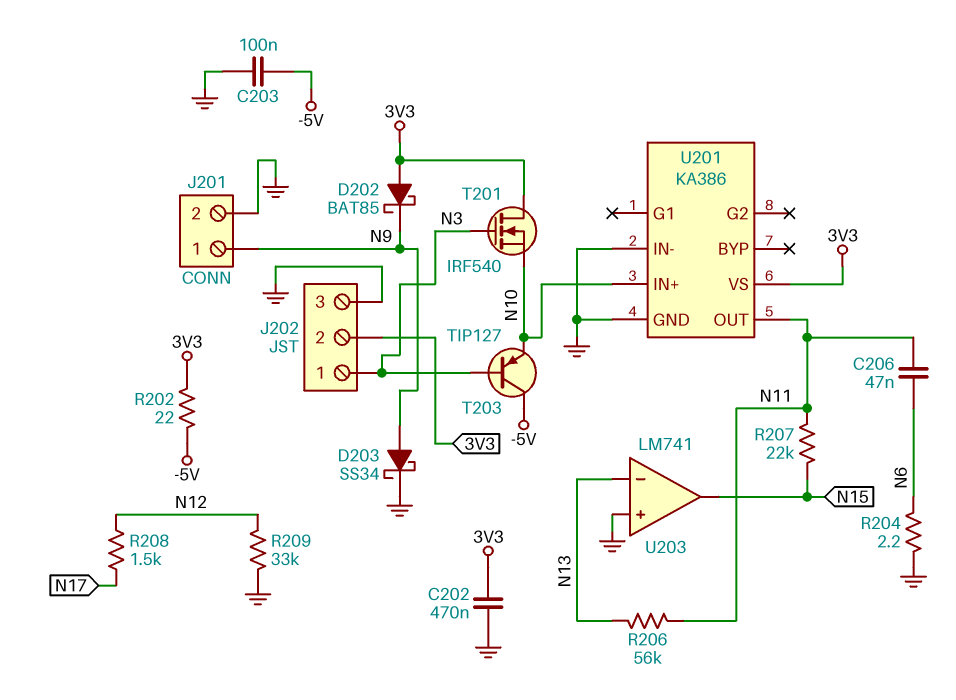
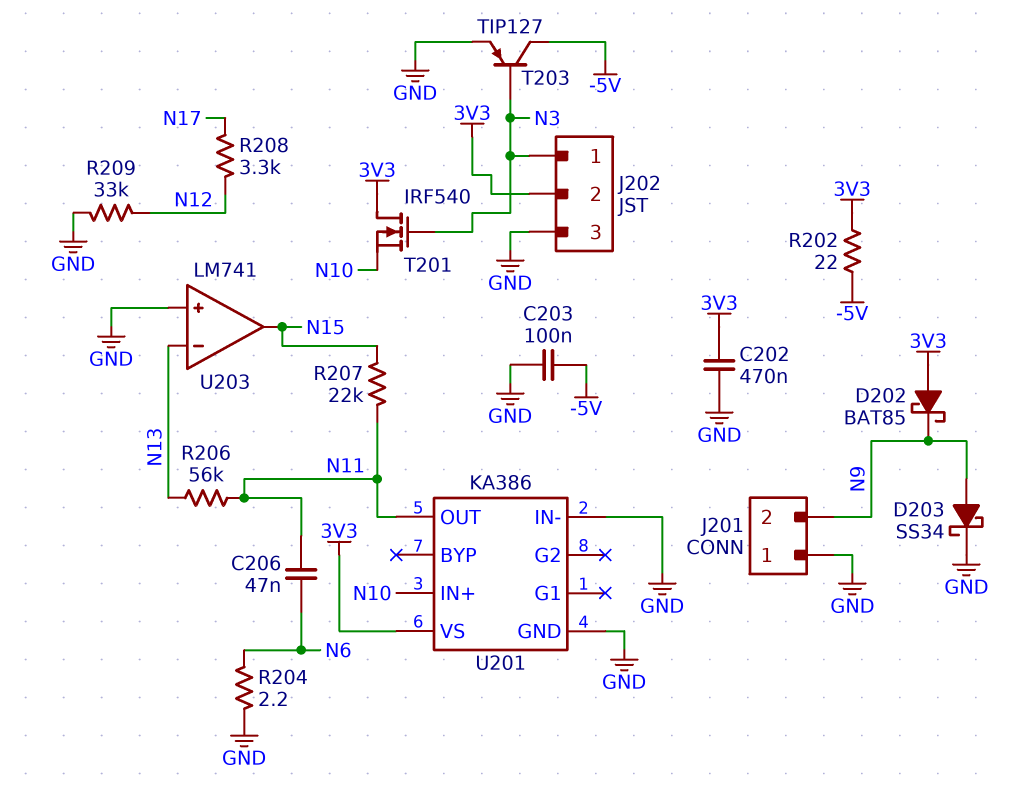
J201 pin 1: N9 -> GND
J201 pin 2: GND -> N9
R208: 1.5k (N12, N17) -> 3.3k (N12, N17)
T203: PNP TIP127 (B N3, C -5V, E N10) -> PNP TIP127 (B N3, C -5V, E GND)

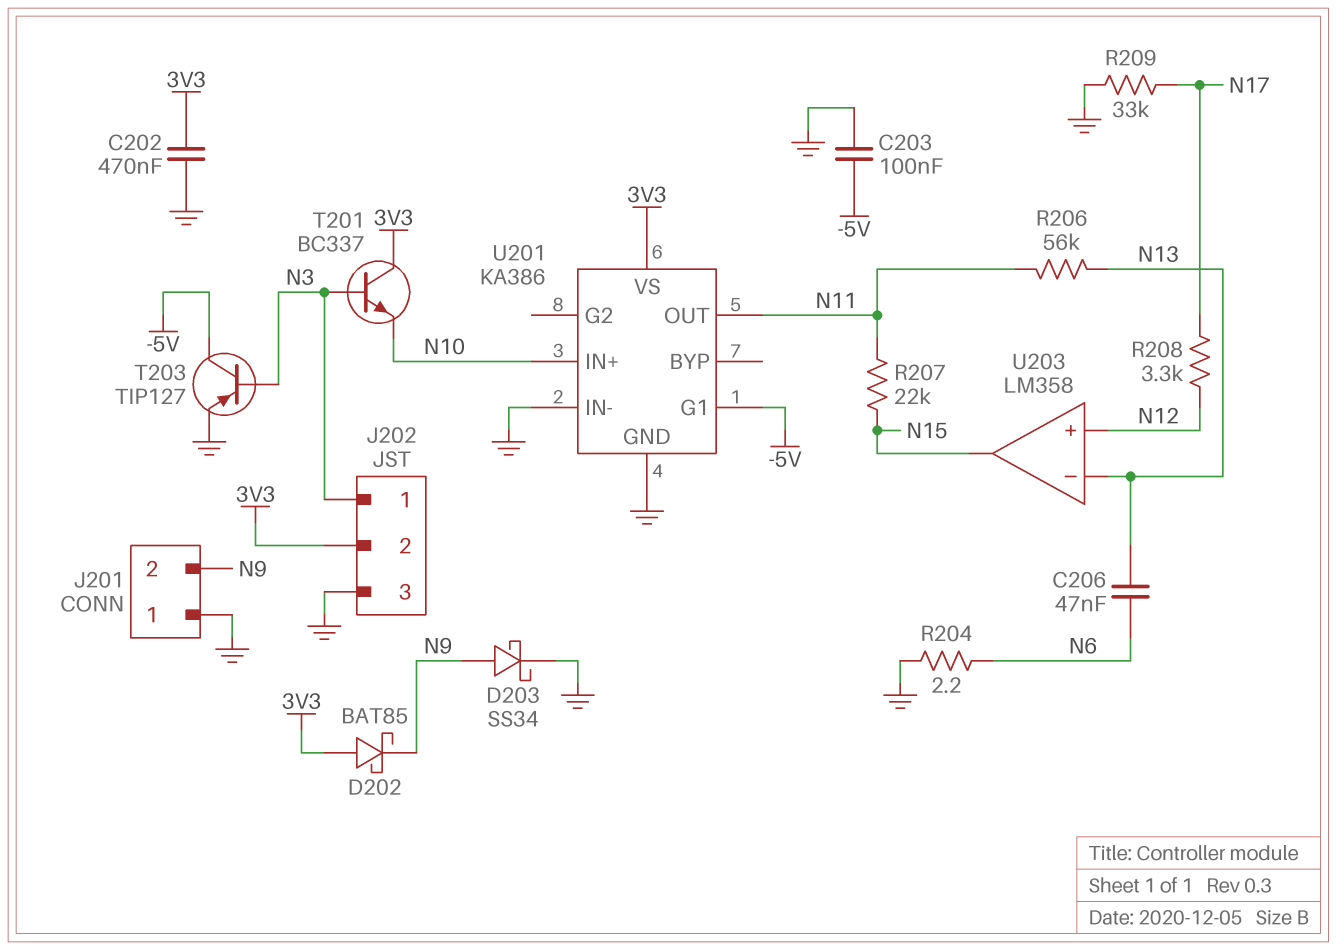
C206: 47nF (N6, N11) -> 47nF (N6, N13)
R202: 22 (-5V, 3V3) -> none
R209: 33k (GND, N12) -> 33k (GND, N17)
T201: NMOS IRF540 (G N3, D 3V3, S N10) -> NPN BC337 (B N3, C 3V3, E N10)
U201 pin G1: none -> -5V
U203: LM741 -> LM358
U203 pin in+: GND -> N12

